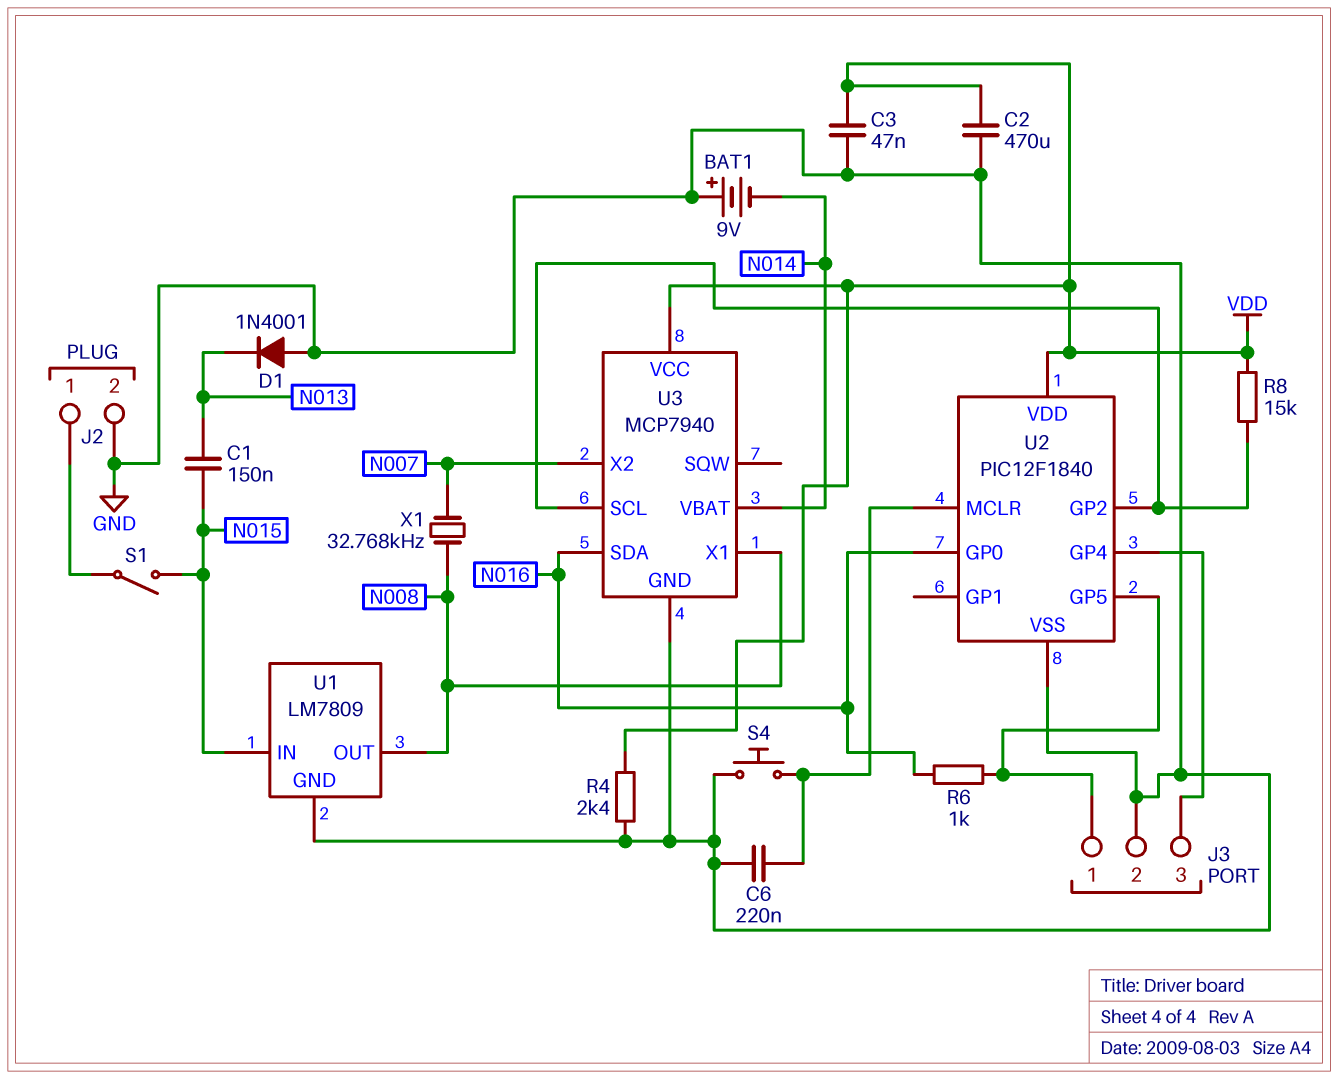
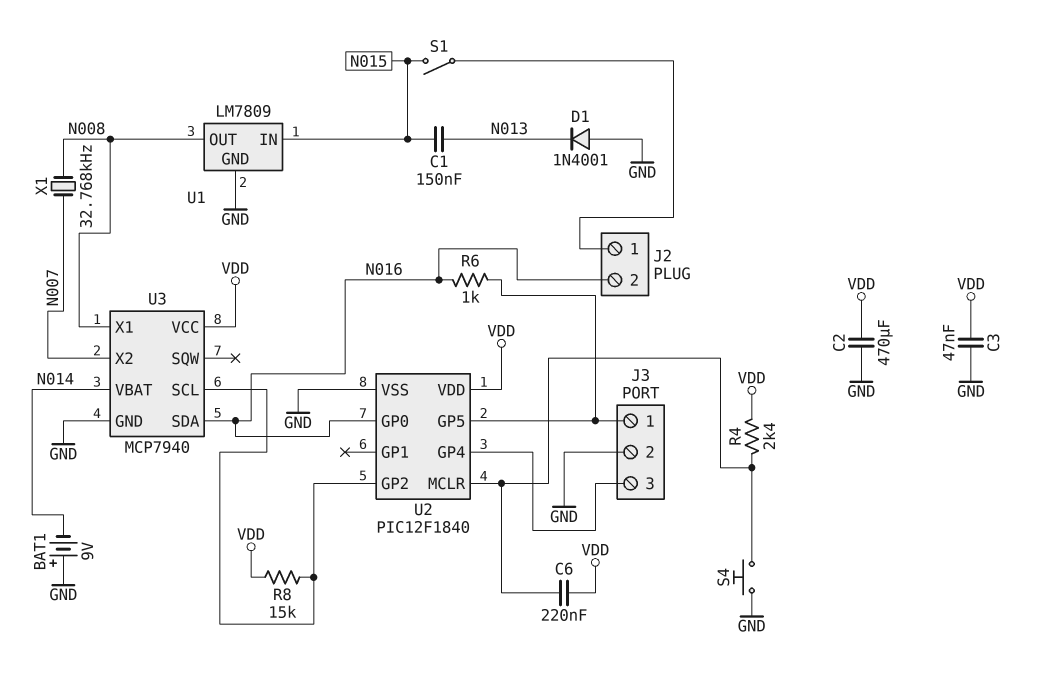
C6: 220nF (GND, U2/MCLR) -> 220nF (U2/MCLR, VDD)
J2 pin 2: GND -> N016
R4: 2.4k (GND, VDD) -> 2.4k (U2/MCLR, VDD)

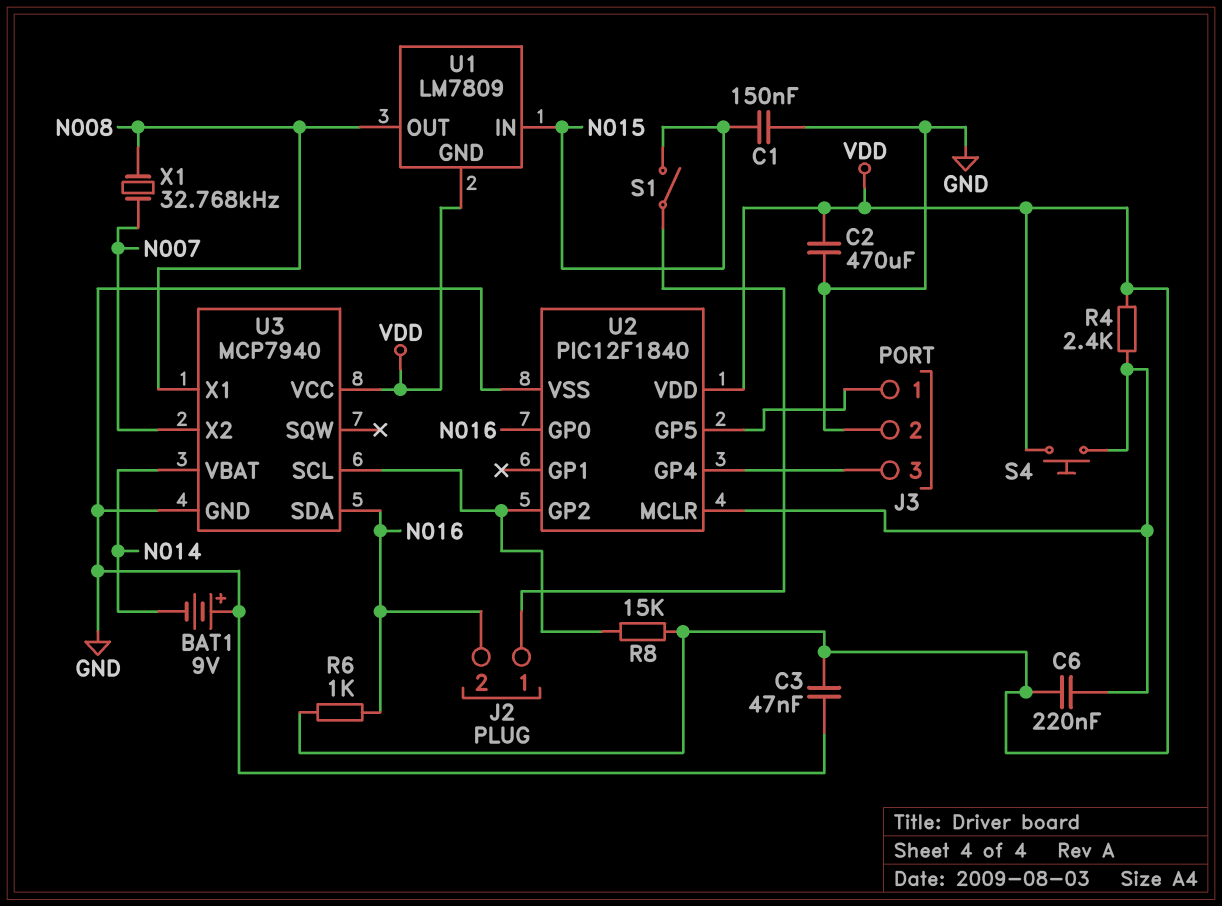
C1: 150nF (N013, N015) -> 150nF (GND, N015)
D1: diode 1N4001 (A GND, K N013) -> none
R6: 1k (J3/1, N016) -> 1k (N016, VDD)
S4: button (GND, U2/MCLR) -> button (U2/MCLR, VDD)
U1 pin GND: GND -> VDD

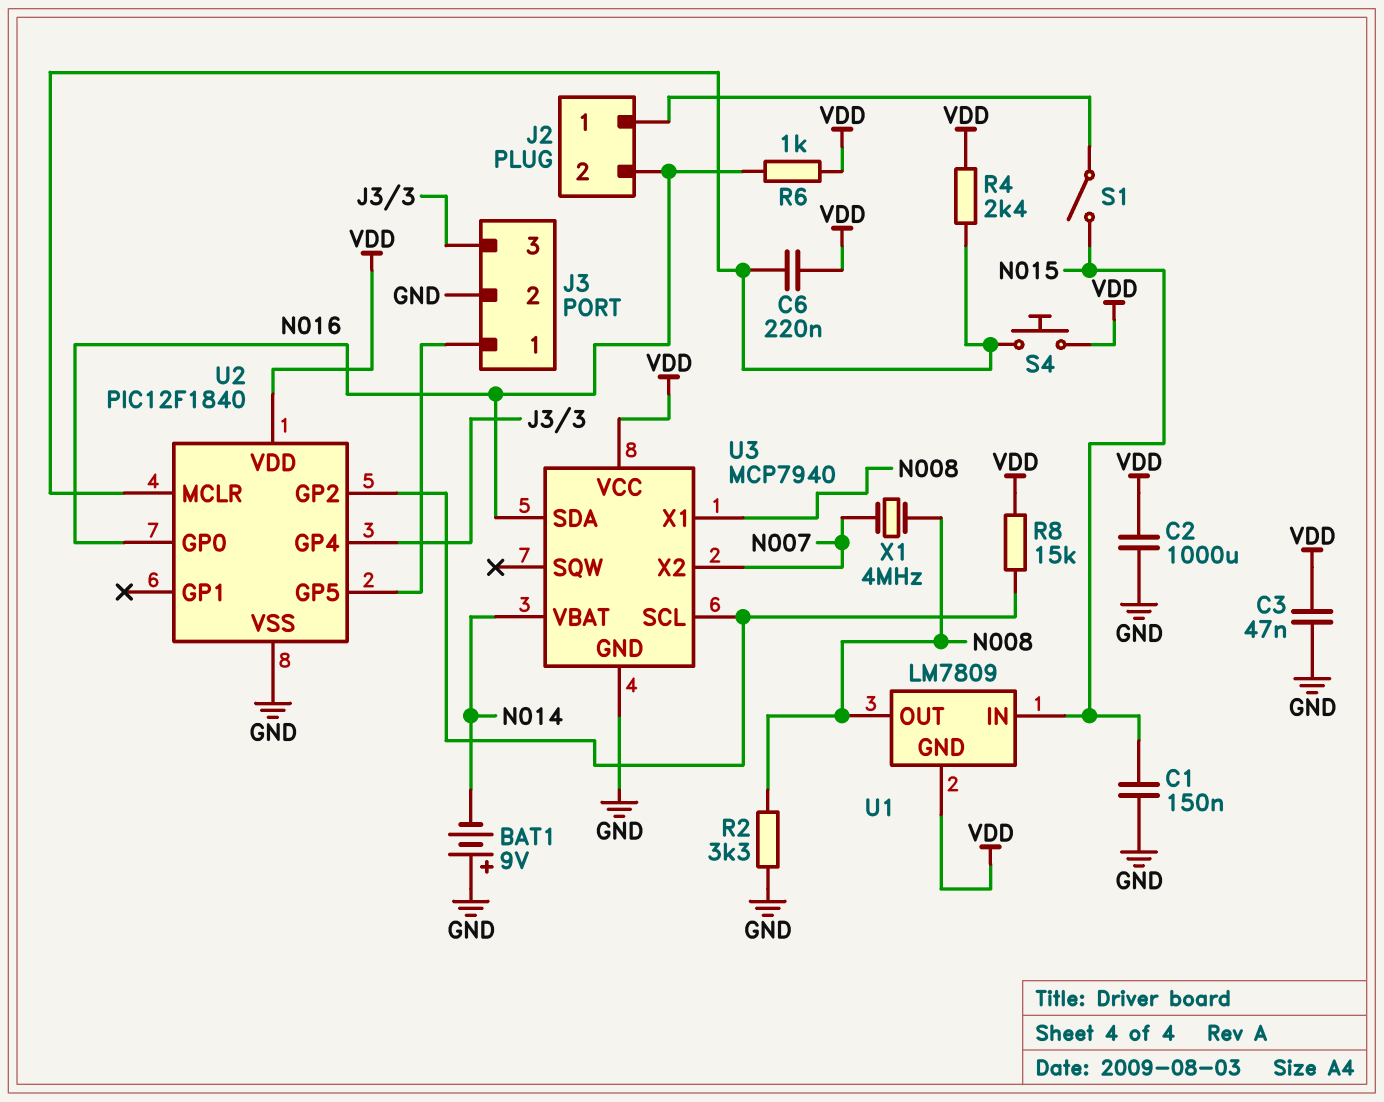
C2: 470uF (GND, VDD) -> 1000uF (GND, VDD)
R2: none -> 3.3k (GND, N008)
X1: 32.768kHz (N007, N008) -> 4MHz (N007, N008)

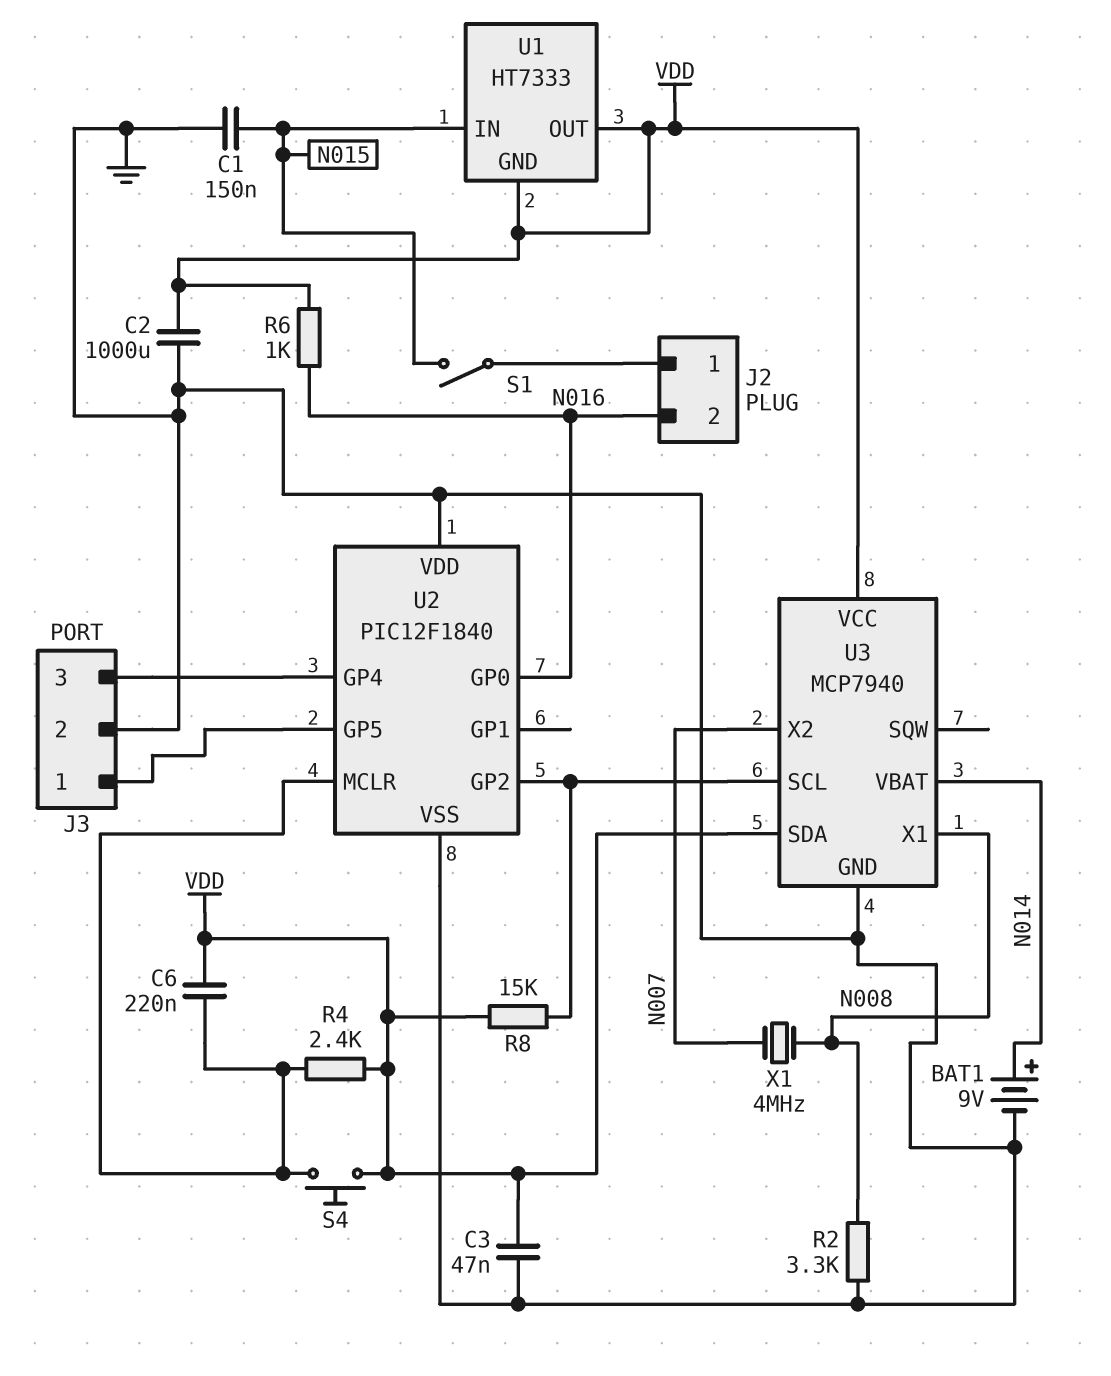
BAT1: 9V (plus GND, minus N014) -> 9V (plus N014, minus GND)
U1: LM7809 -> HT7333
U1 pin OUT: N008 -> VDD
U2 pin VDD: VDD -> GND
U3 pin SDA: N016 -> VDD

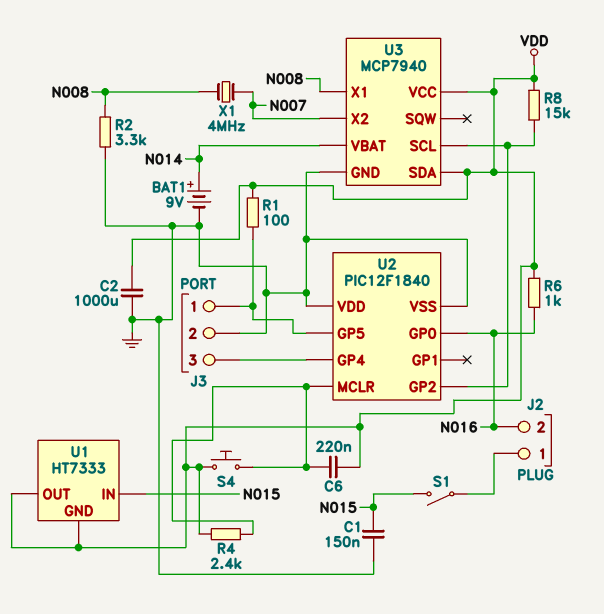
C3: 47nF (GND, VDD) -> none
R1: none -> 100 (J3/1, VDD)

